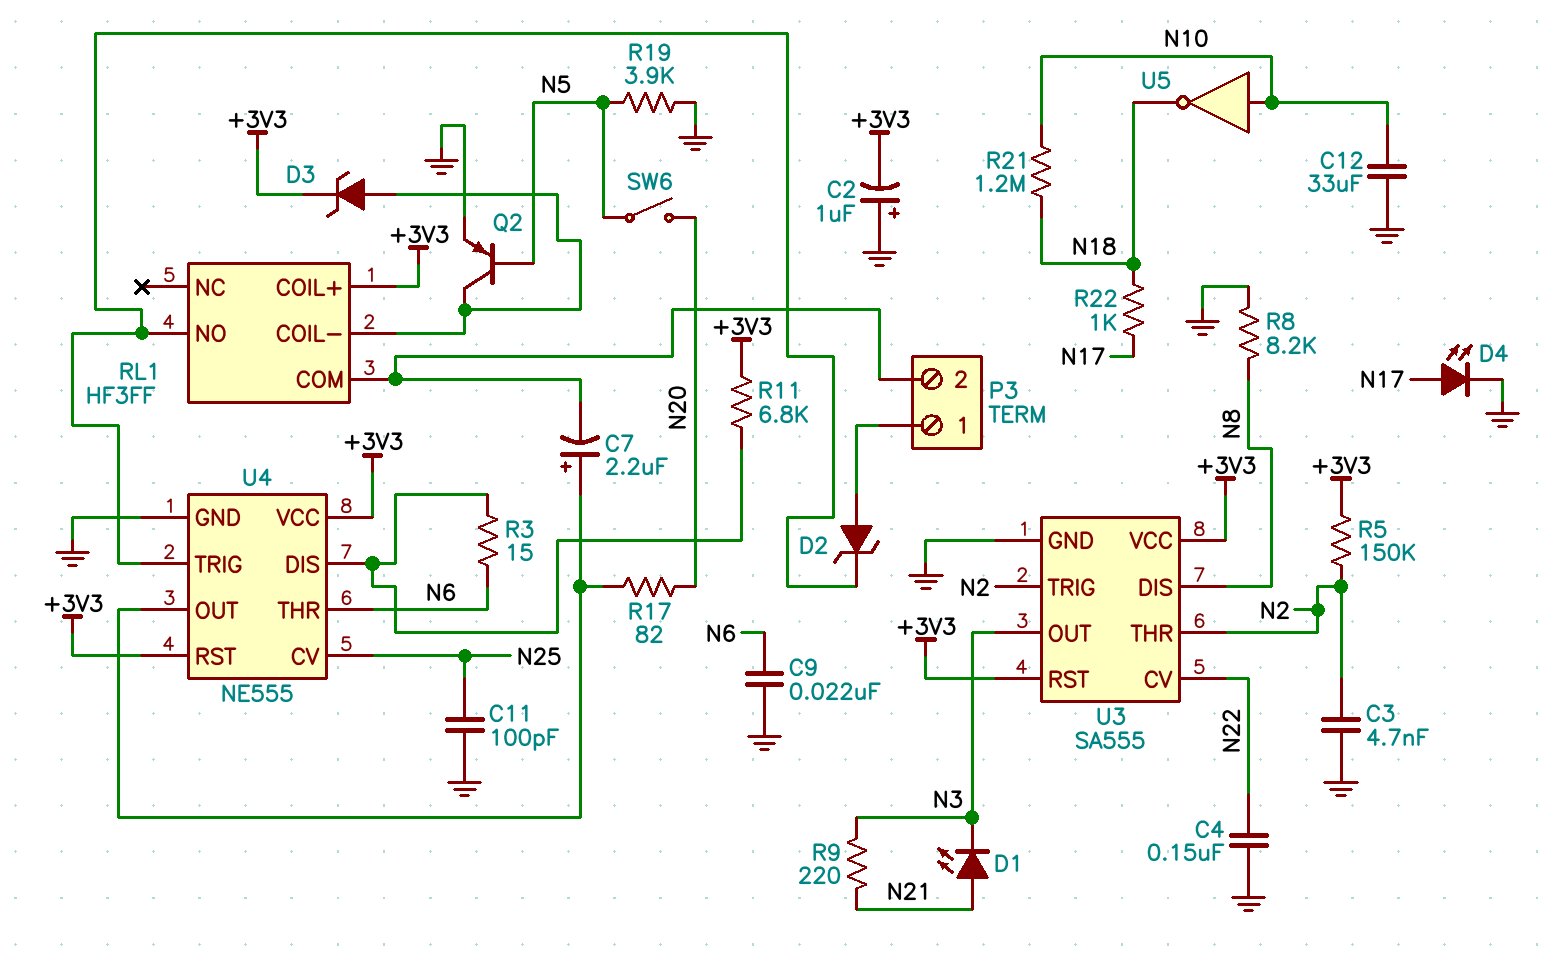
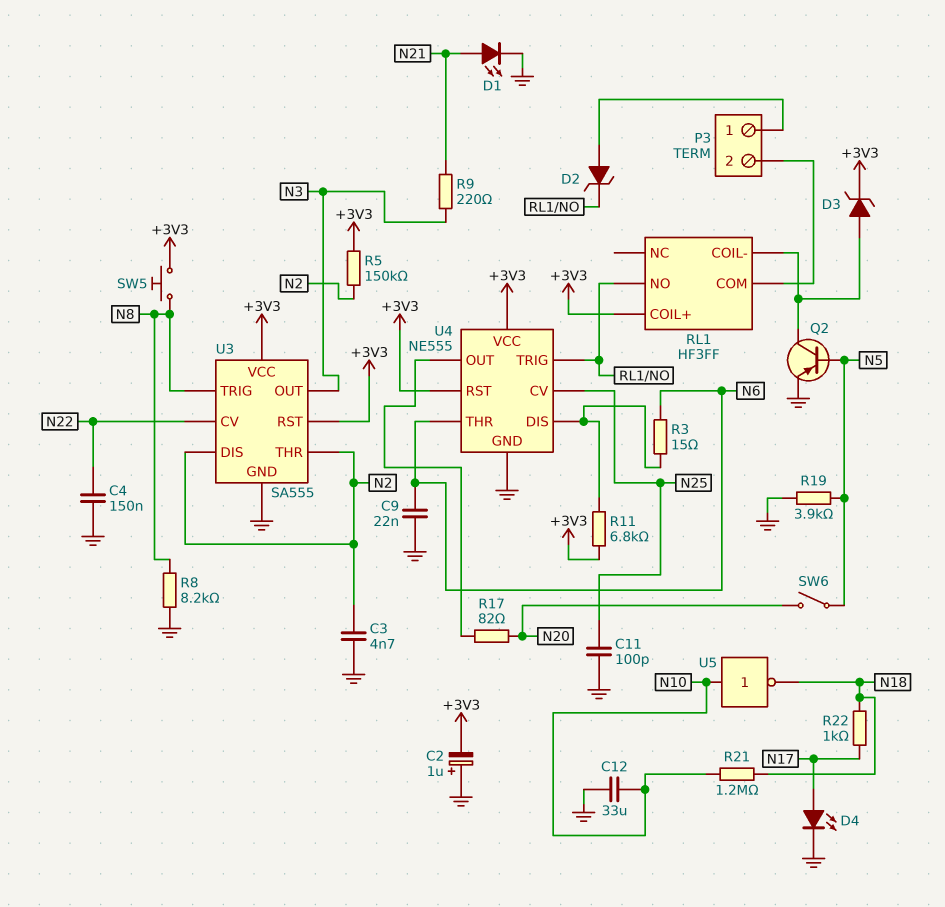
C7: 2.2uF (plus U4/OUT, minus P3/2) -> none
D1: LED (A N21, K N3) -> LED (A N21, K GND)
SW5: none -> button (+3V3, N8)
U3 pin DIS: N8 -> N2
U3 pin TRIG: N2 -> N8

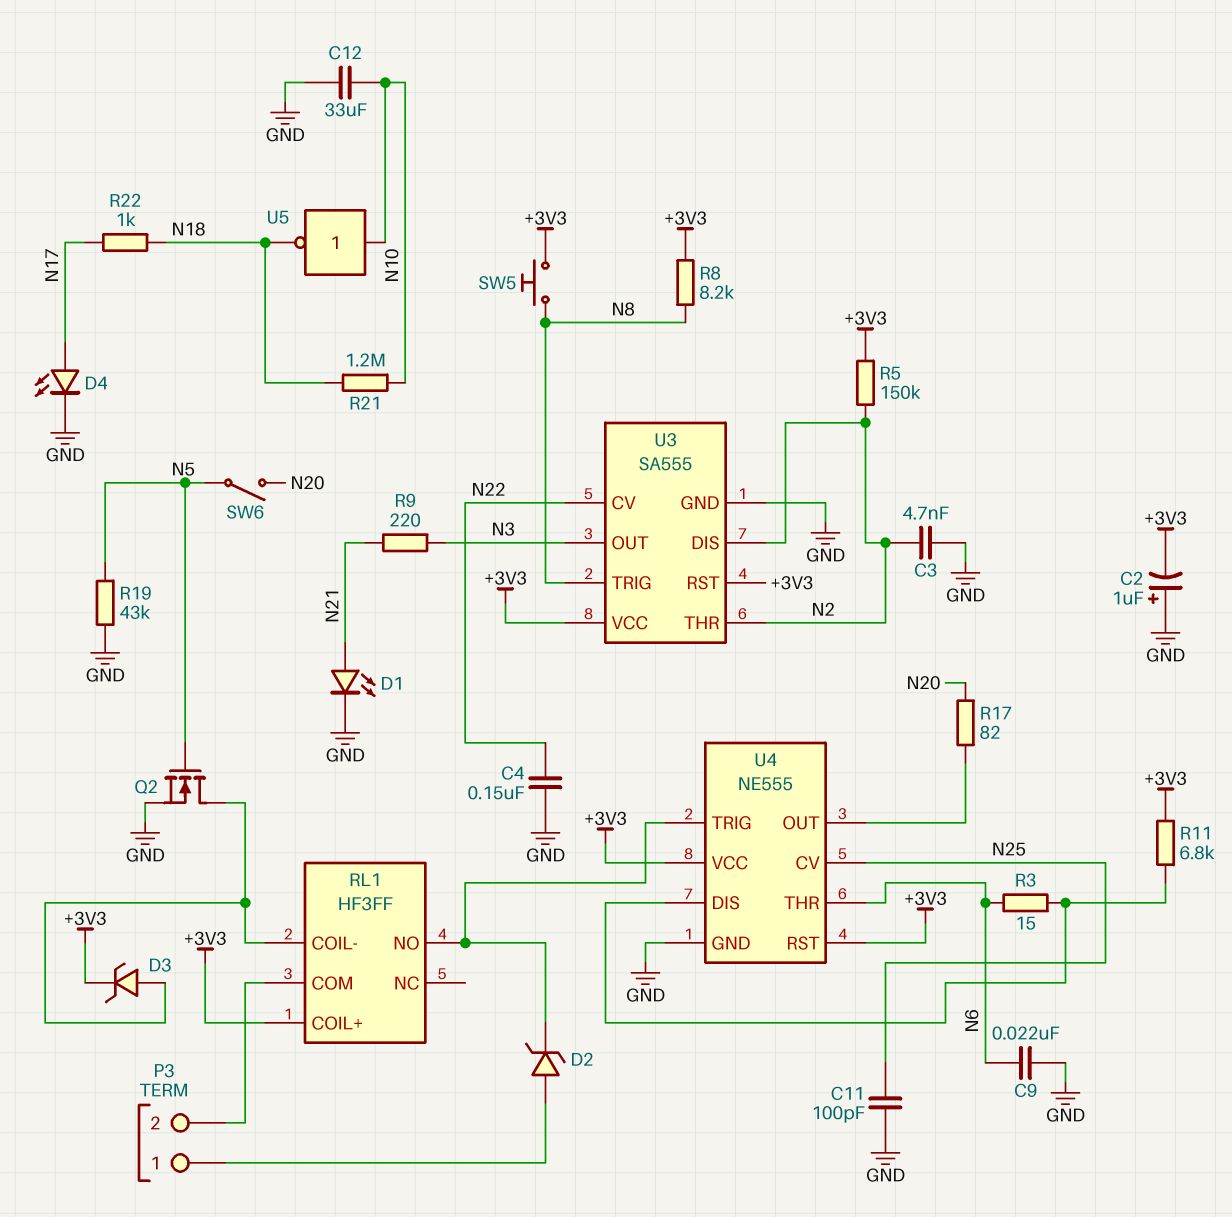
Q2: PNP (B N5, C RL1/COIL-, E GND) -> NMOS (G N5, D RL1/COIL-, S GND)
R8: 8.2k (GND, N8) -> 8.2k (+3V3, N8)
R19: 3.9k (GND, N5) -> 43k (GND, N5)

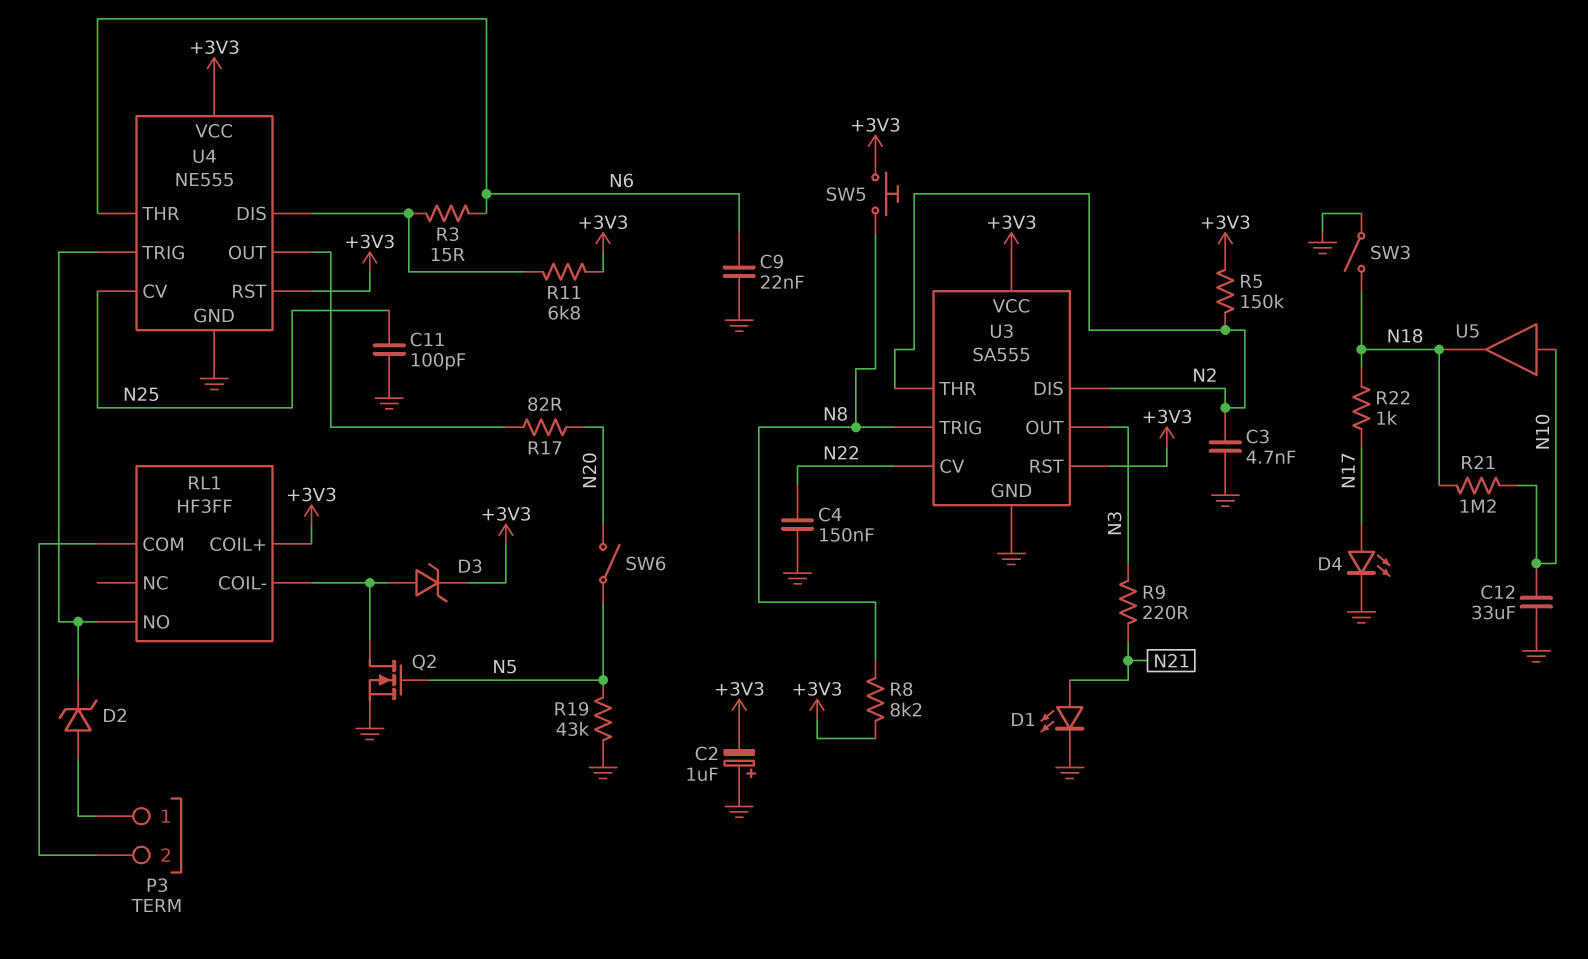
SW3: none -> switch (GND, N18)
U5: NOT (in N10, out N18) -> buffer (in N10, out N18)

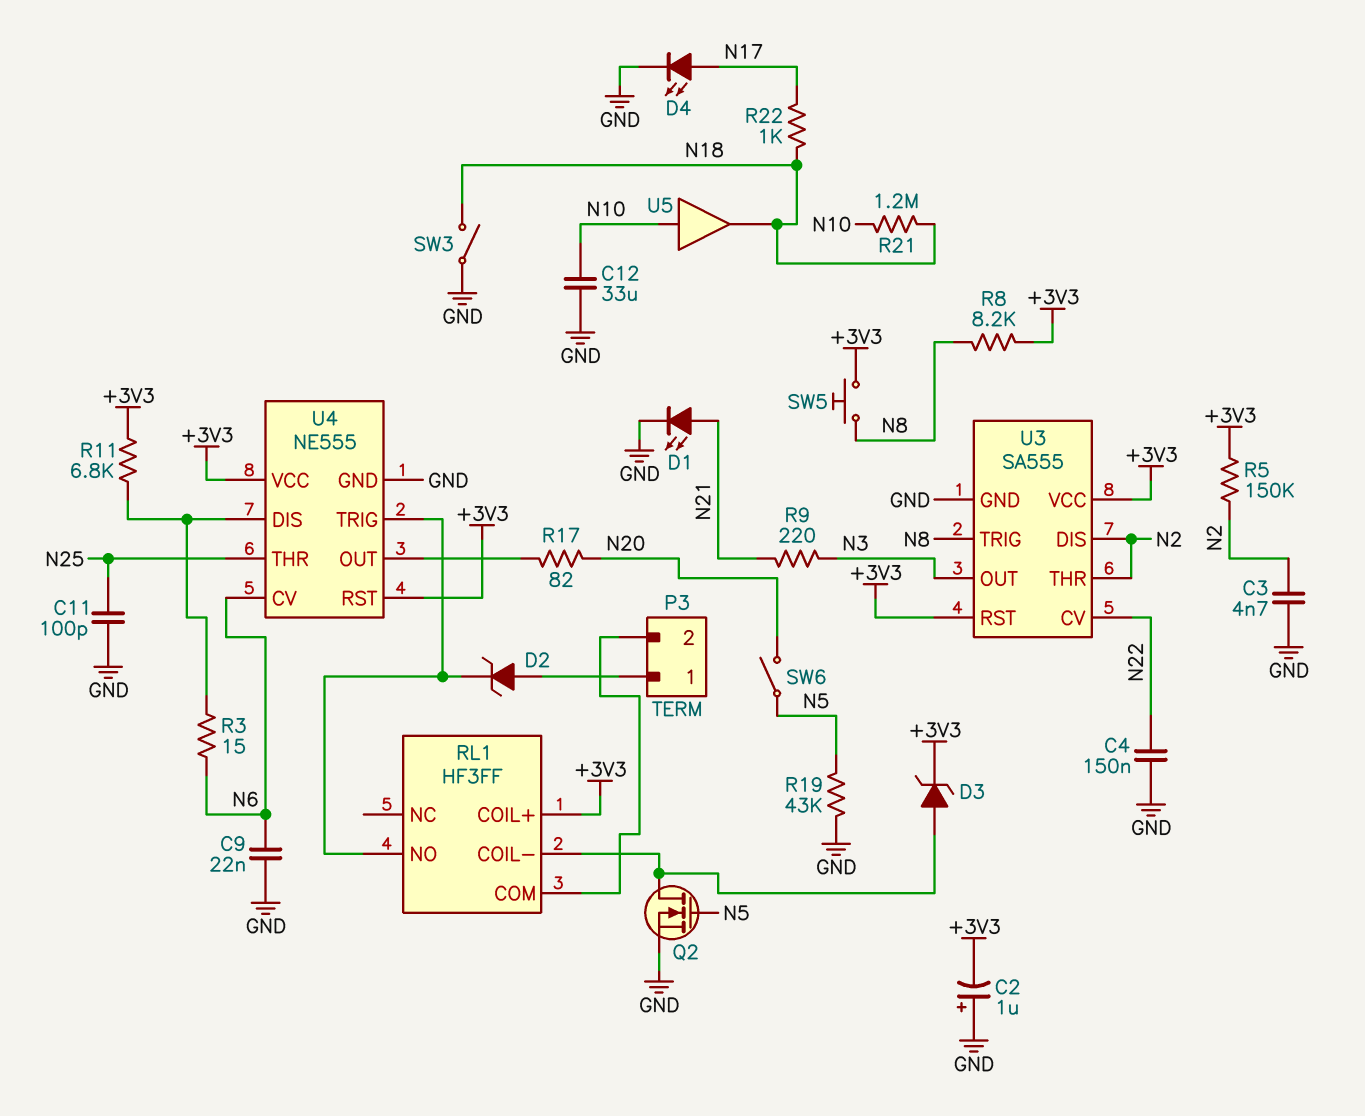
U4 pin CV: N25 -> N6
U4 pin THR: N6 -> N25

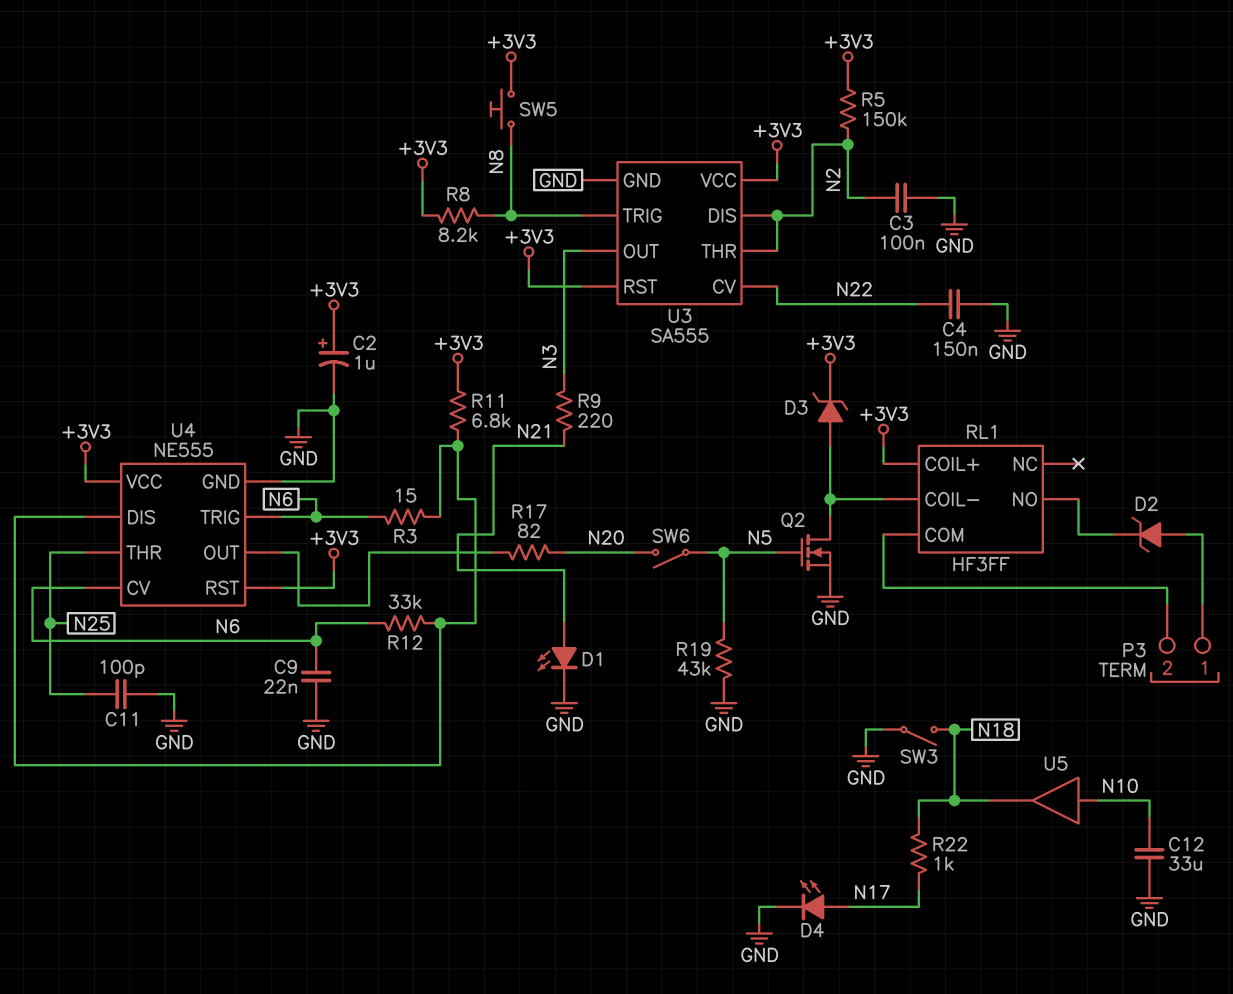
C2: 1uF (plus GND, minus +3V3) -> 1uF (plus +3V3, minus GND)
C3: 4.7nF (GND, N2) -> 100nF (GND, N2)
R12: none -> 33k (N6, U4/DIS)
R21: 1.2M (N10, N18) -> none
U4 pin TRIG: RL1/NO -> N6

